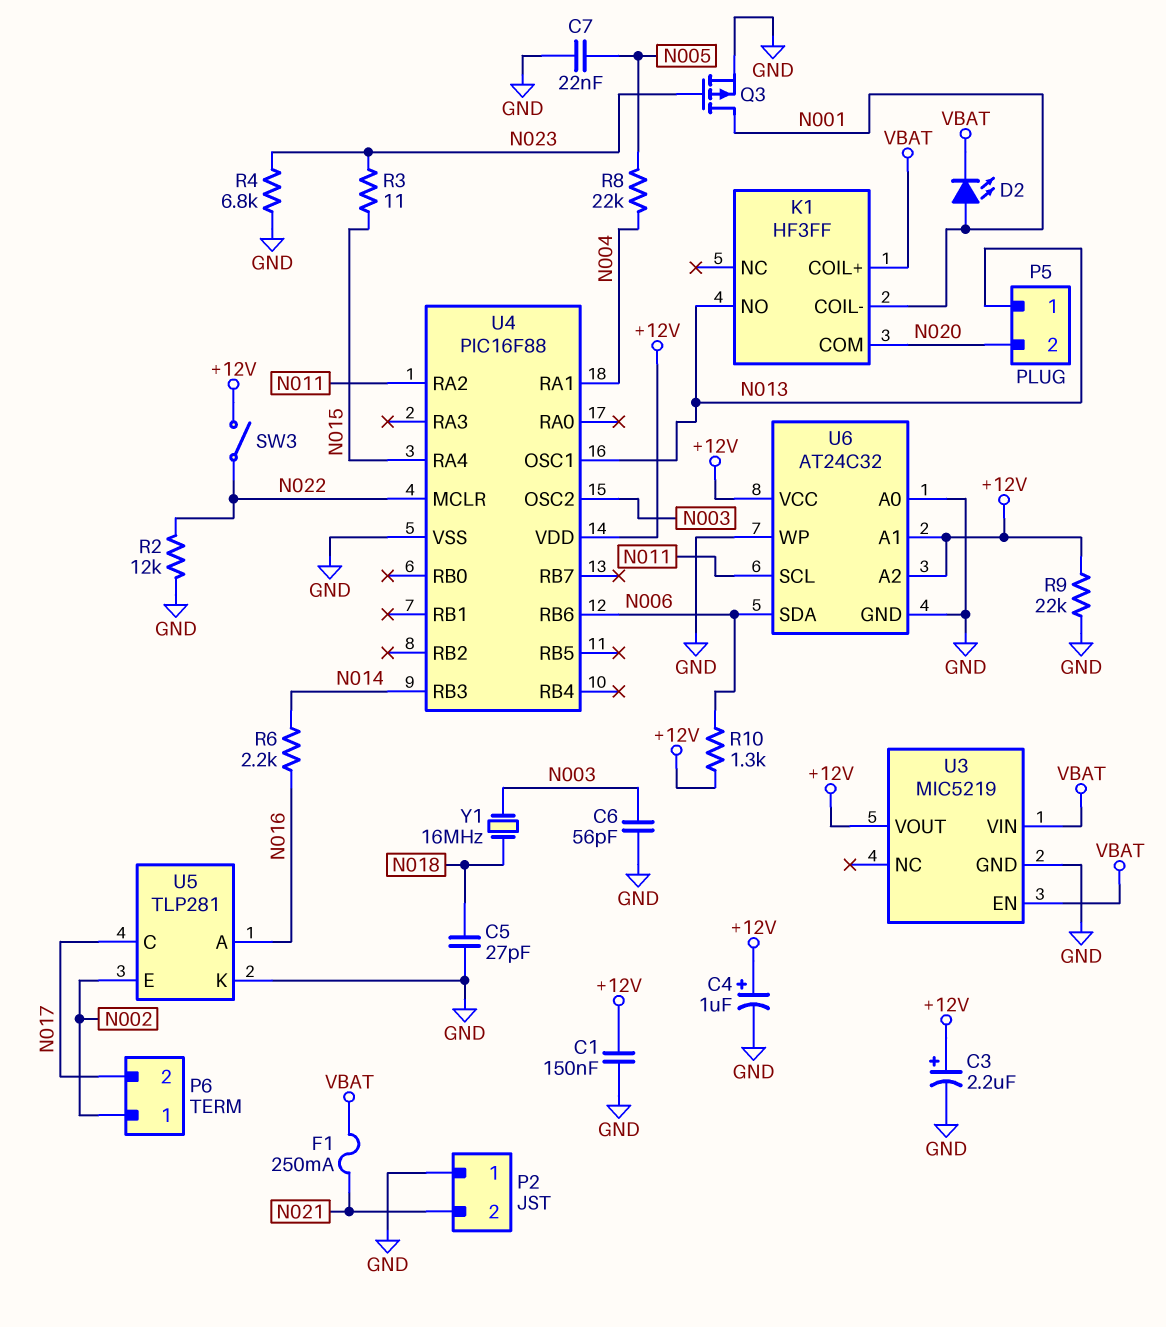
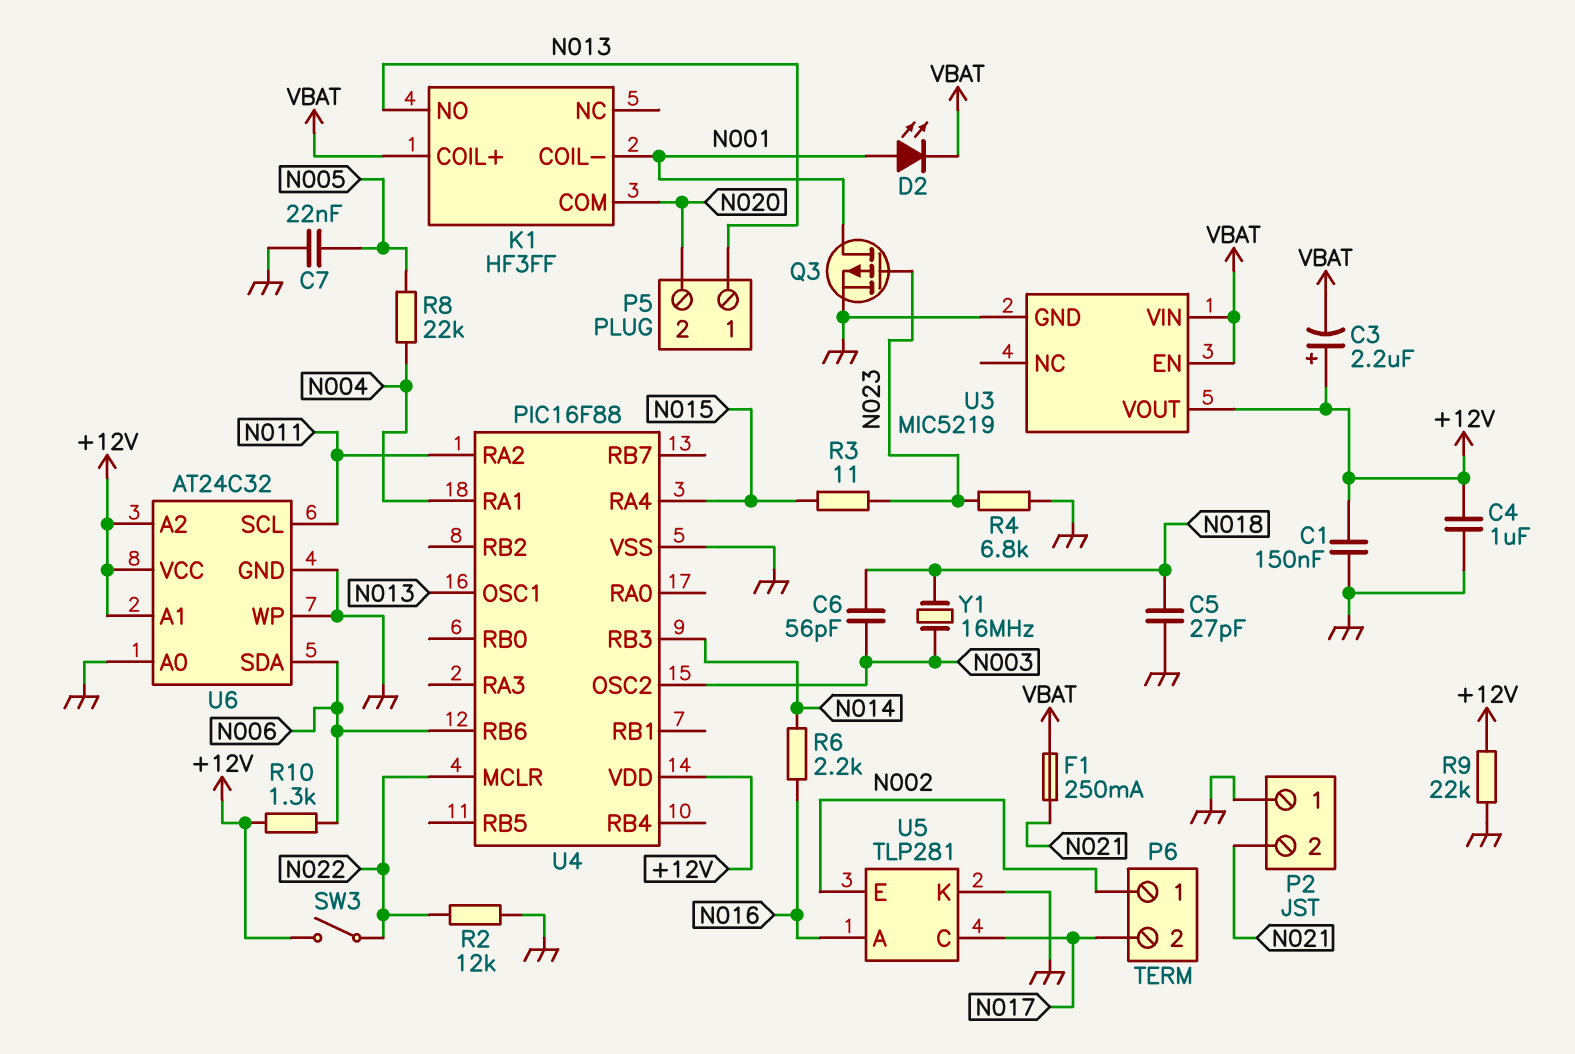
C3: 2.2uF (plus +12V, minus GND) -> 2.2uF (plus +12V, minus VBAT)
C4: 1uF (plus +12V, minus GND) -> 1uF (+12V, GND)
C6: 56pF (GND, N003) -> 56pF (N003, N018)

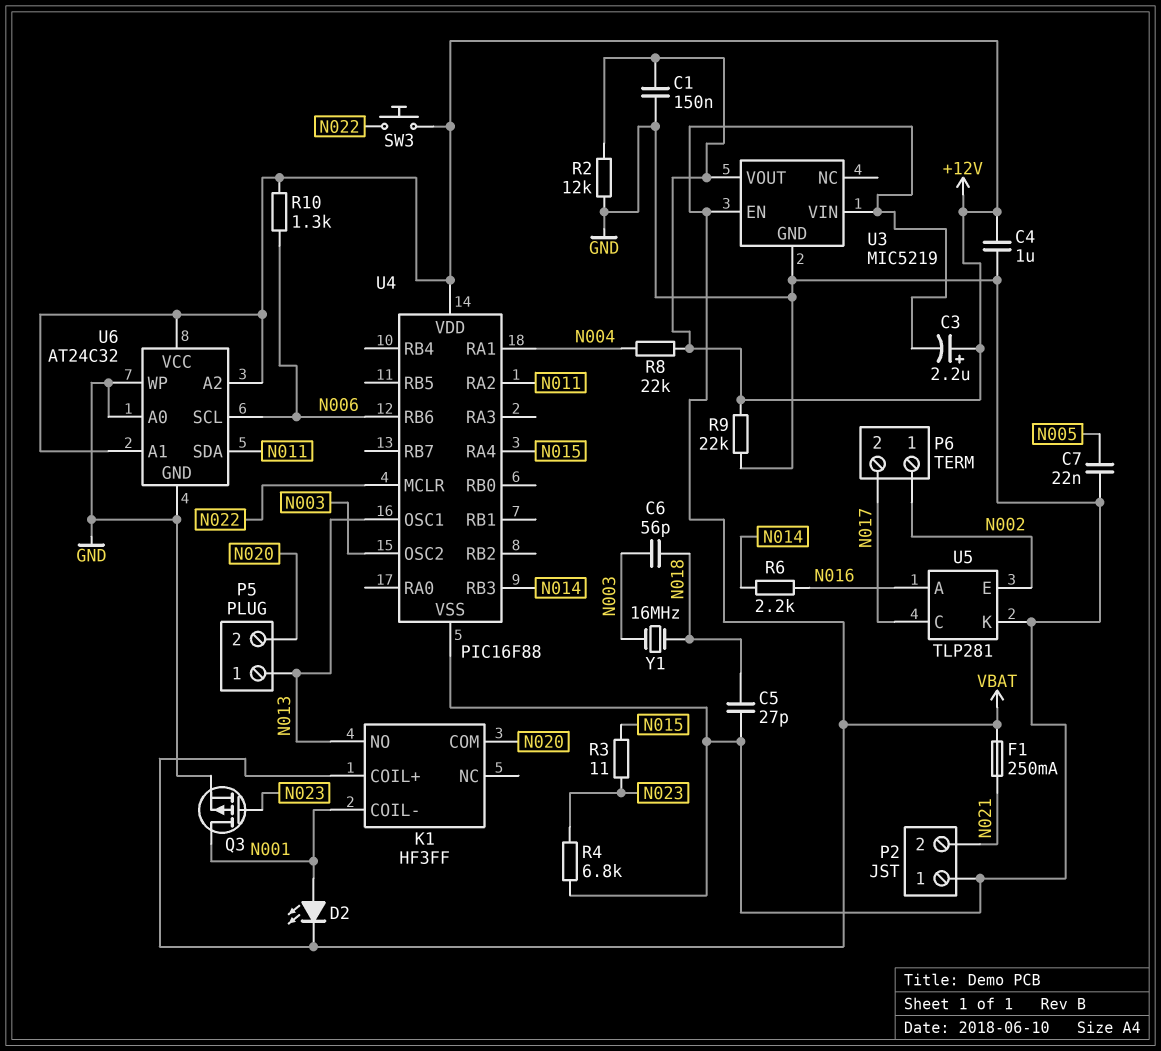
R2: 12k (GND, N022) -> 12k (+12V, GND)
R8: 22k (N004, N005) -> 22k (+12V, N004)
SW3: switch (+12V, N022) -> button (+12V, N022)
U6 pin SCL: N011 -> N006
U6 pin SDA: N006 -> N011

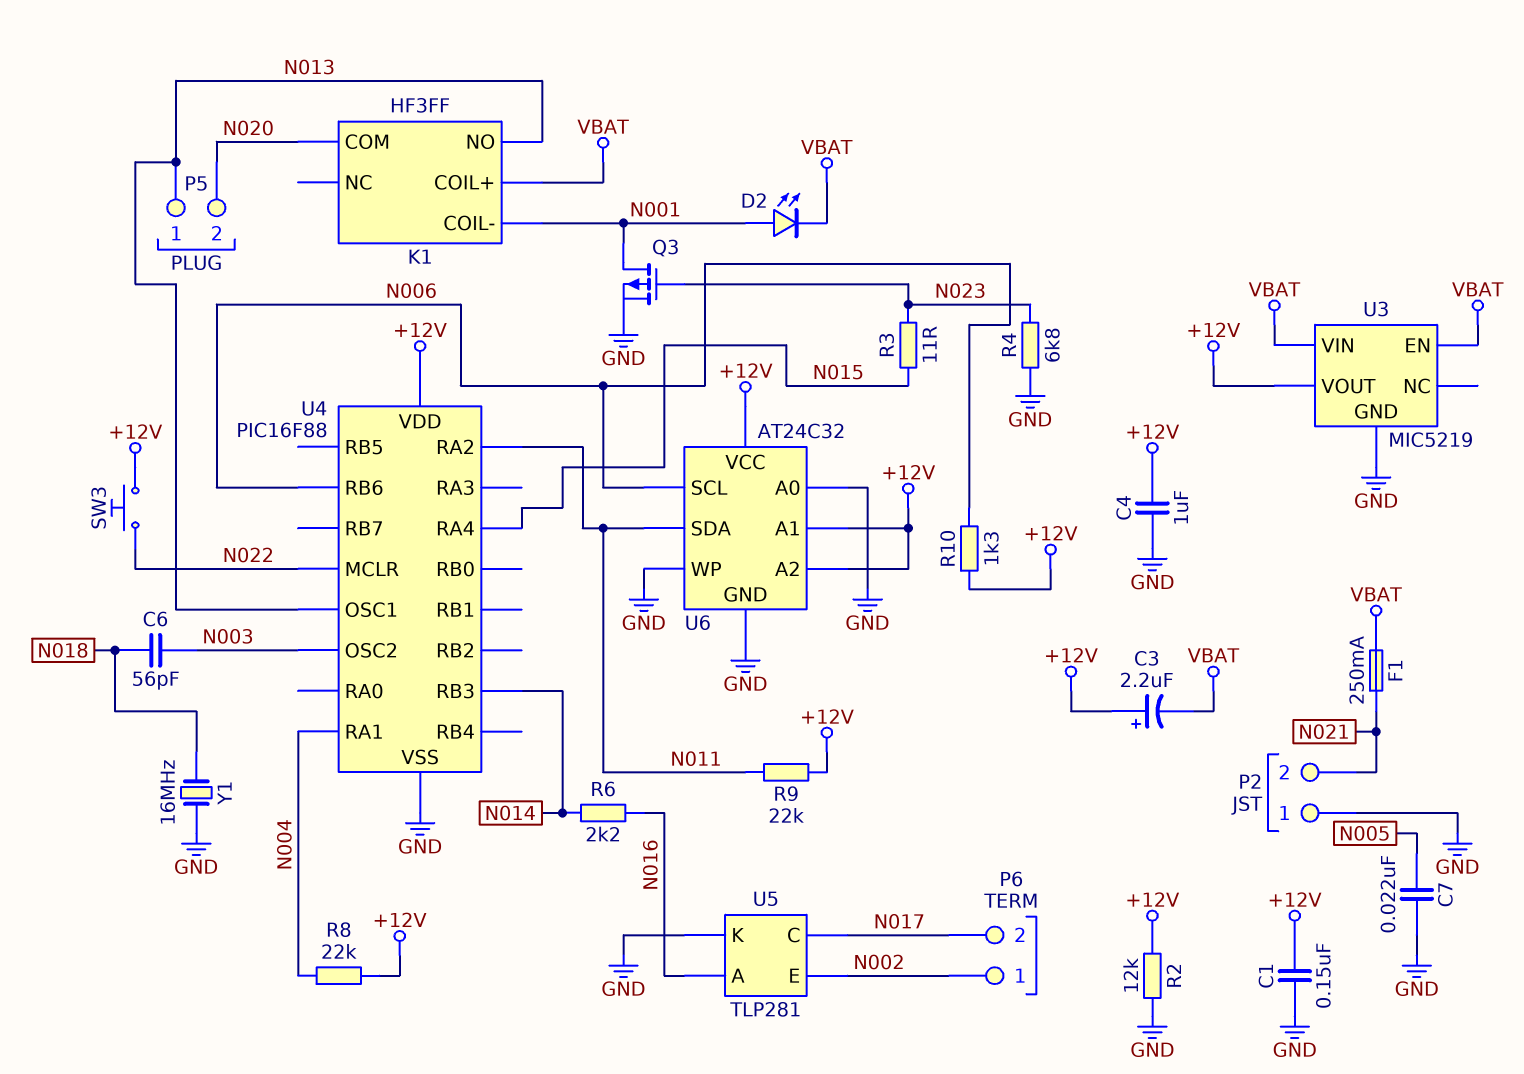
C5: 27pF (GND, N018) -> none
R9: 22k (+12V, GND) -> 22k (+12V, N011)
Y1: 16MHz (N003, N018) -> 16MHz (GND, N018)

